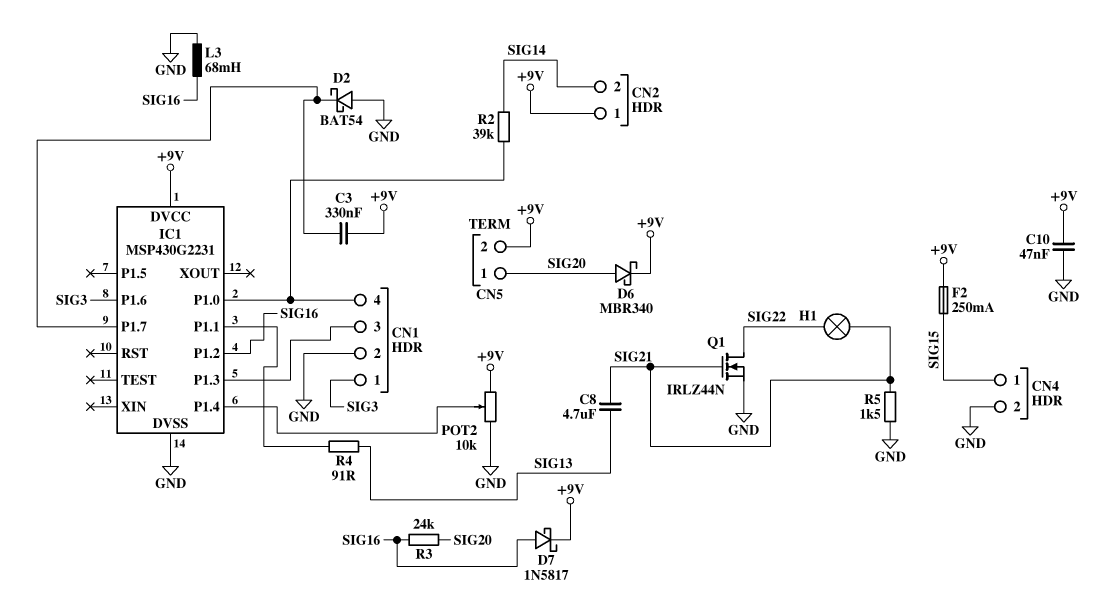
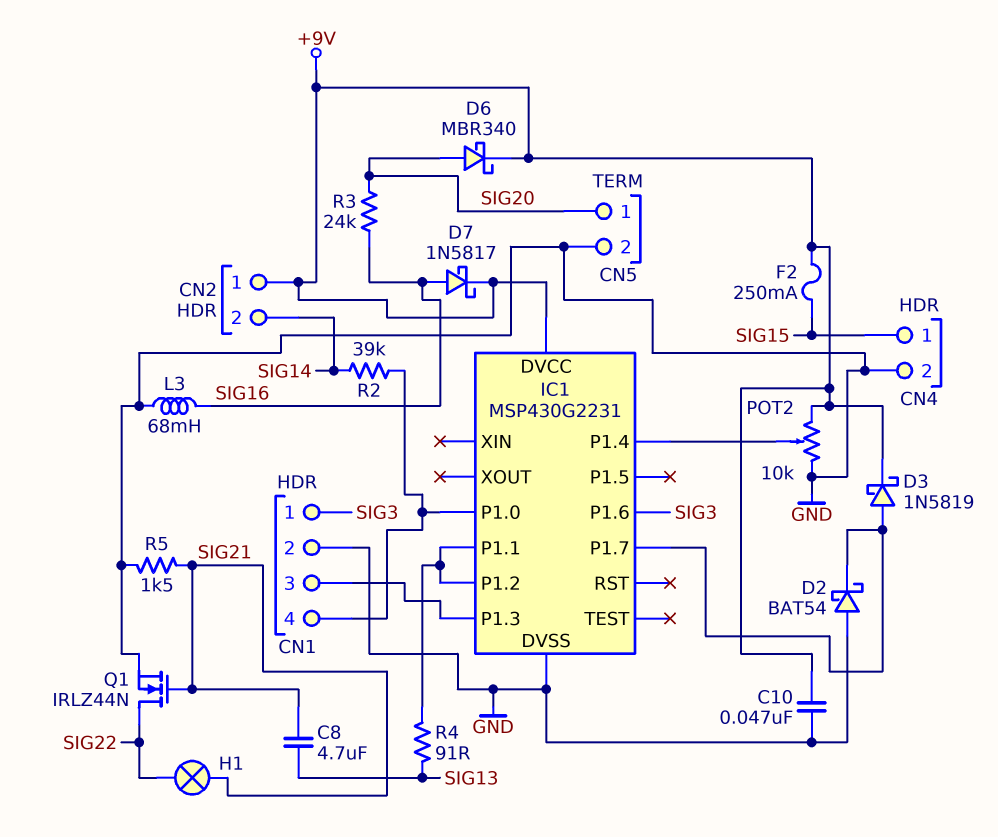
C3: 330nF (+9V, IC1/P1.7) -> none
CN5 pin 2: +9V -> GND
D3: none -> schottky 1N5819 (A IC1/P1.7, K +9V)
IC1 pin P1.2: SIG16 -> IC1/P1.1

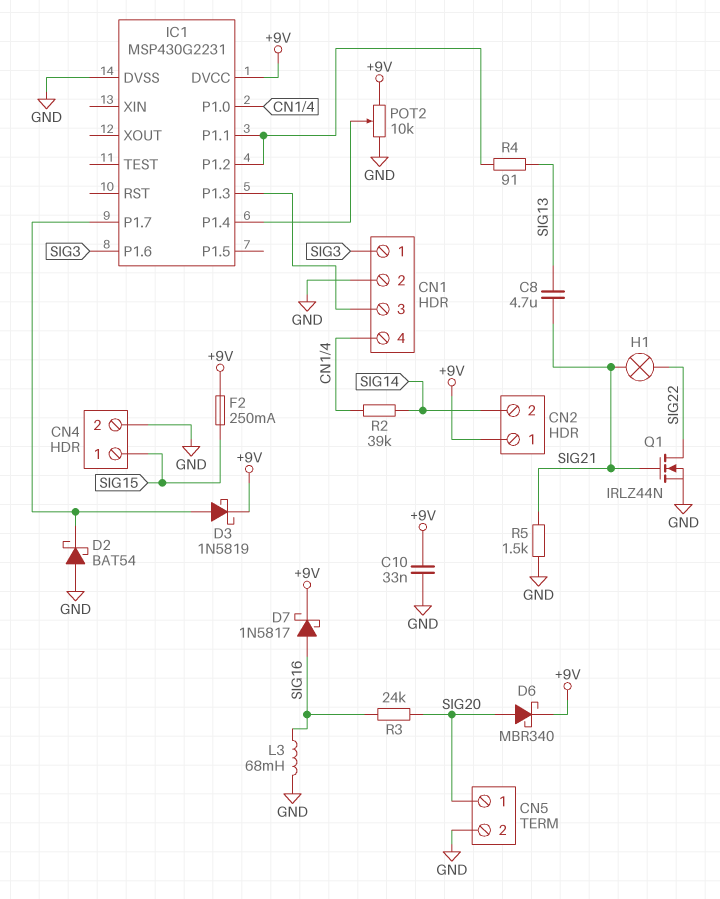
C10: 47nF (+9V, GND) -> 33nF (+9V, GND)

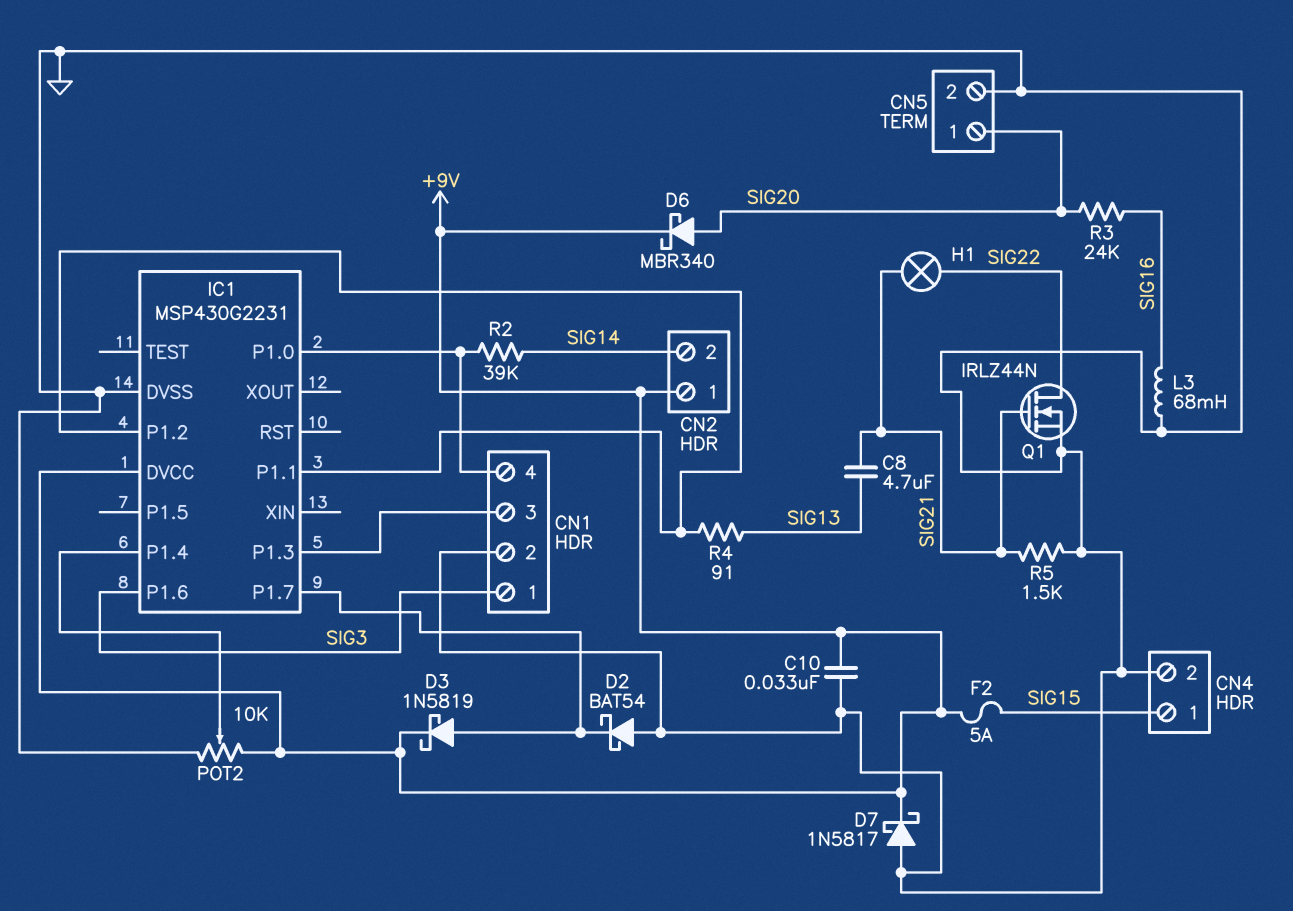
D7: schottky 1N5817 (A SIG16, K +9V) -> schottky 1N5817 (A GND, K +9V)
F2: 250mA (+9V, SIG15) -> 5A (+9V, SIG15)

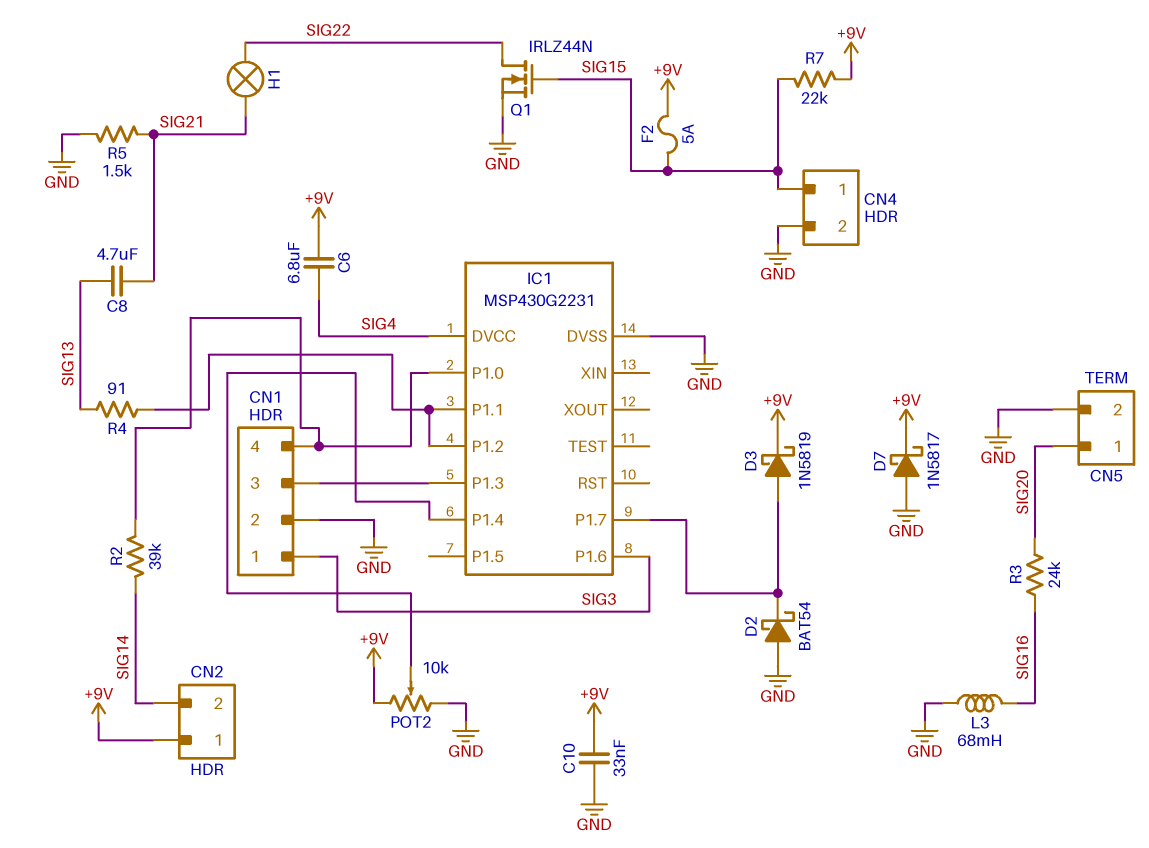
C6: none -> 6.8uF (+9V, SIG4)
D6: schottky MBR340 (A SIG20, K +9V) -> none
IC1 pin DVCC: +9V -> SIG4
Q1: NMOS IRLZ44N (G SIG21, D SIG22, S GND) -> NMOS IRLZ44N (G SIG15, D SIG22, S GND)
R7: none -> 22k (+9V, SIG15)

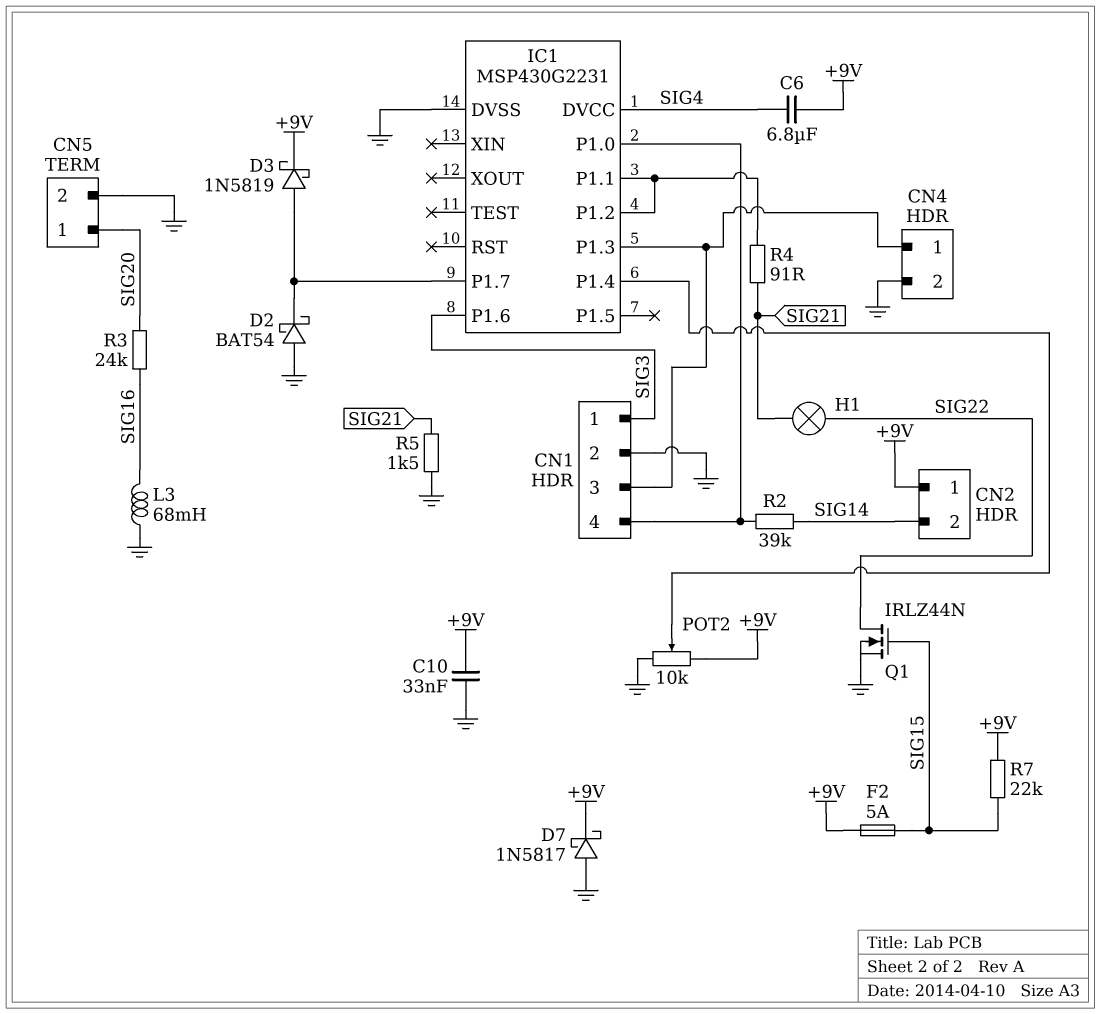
C8: 4.7uF (SIG13, SIG21) -> none
CN4 pin 1: SIG15 -> CN1/3
R4: 91 (IC1/P1.1, SIG13) -> 91 (IC1/P1.1, SIG21)

